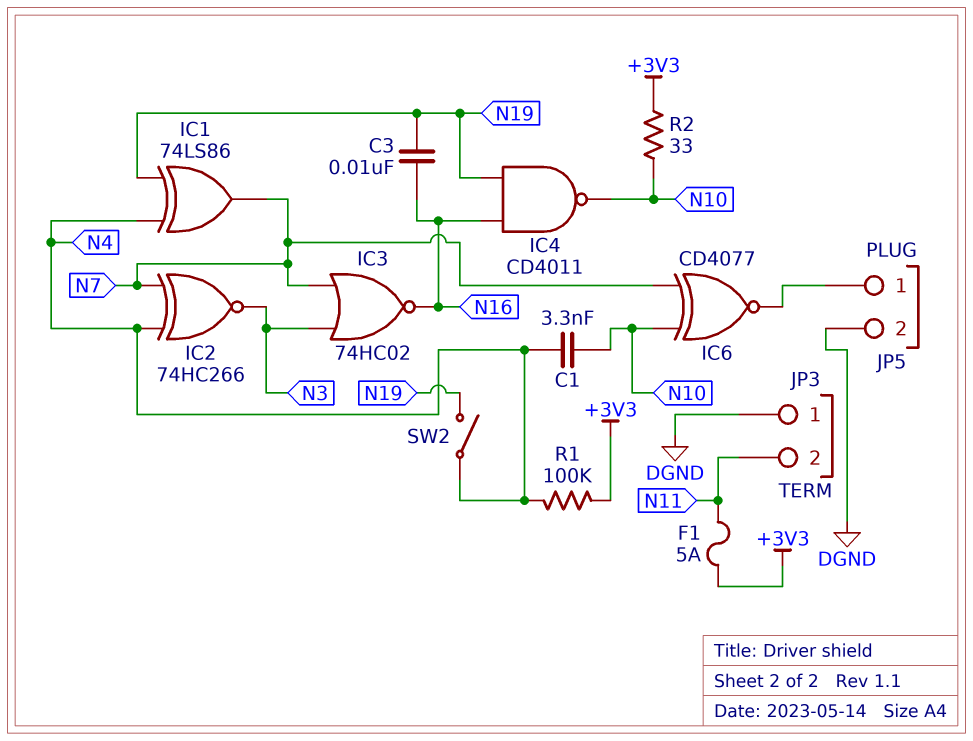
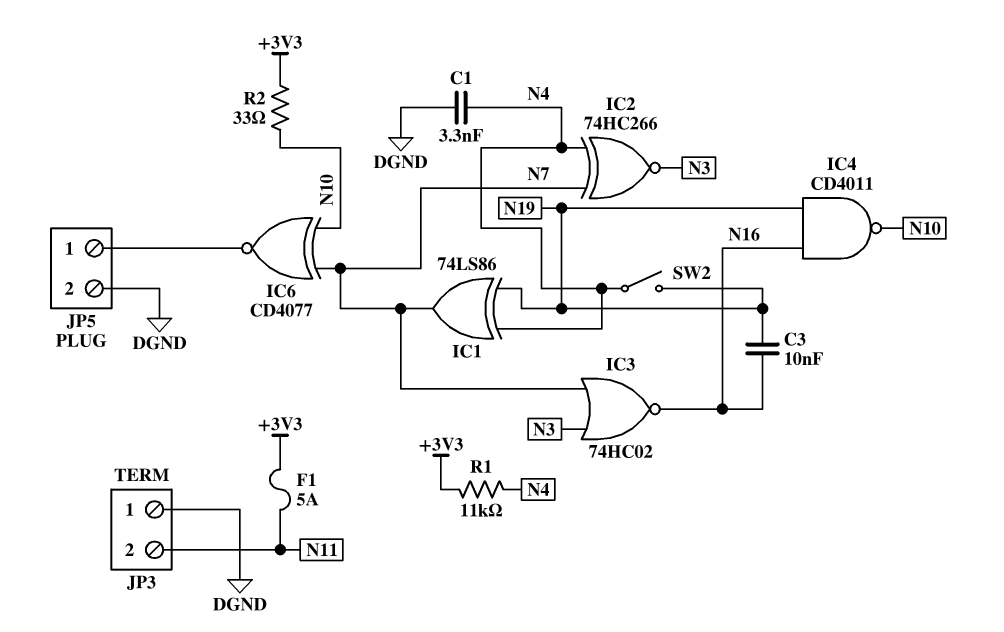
C1: 3.3nF (N4, N10) -> 3.3nF (DGND, N4)
R1: 100k (+3V3, N4) -> 11k (+3V3, N4)

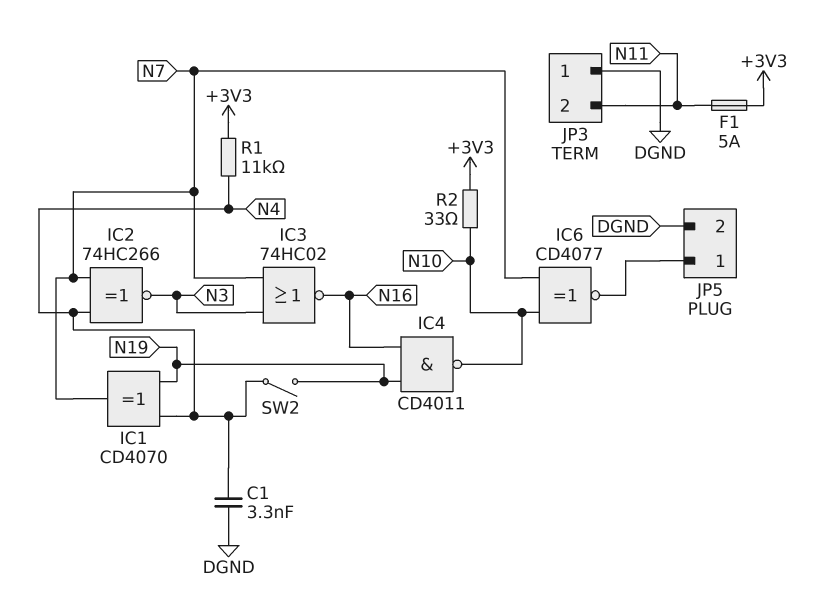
C3: 10nF (N16, N19) -> none
IC1: XOR 74LS86 (in N4, in N19, out N7) -> XOR CD4070 (in N4, in N19, out N7)

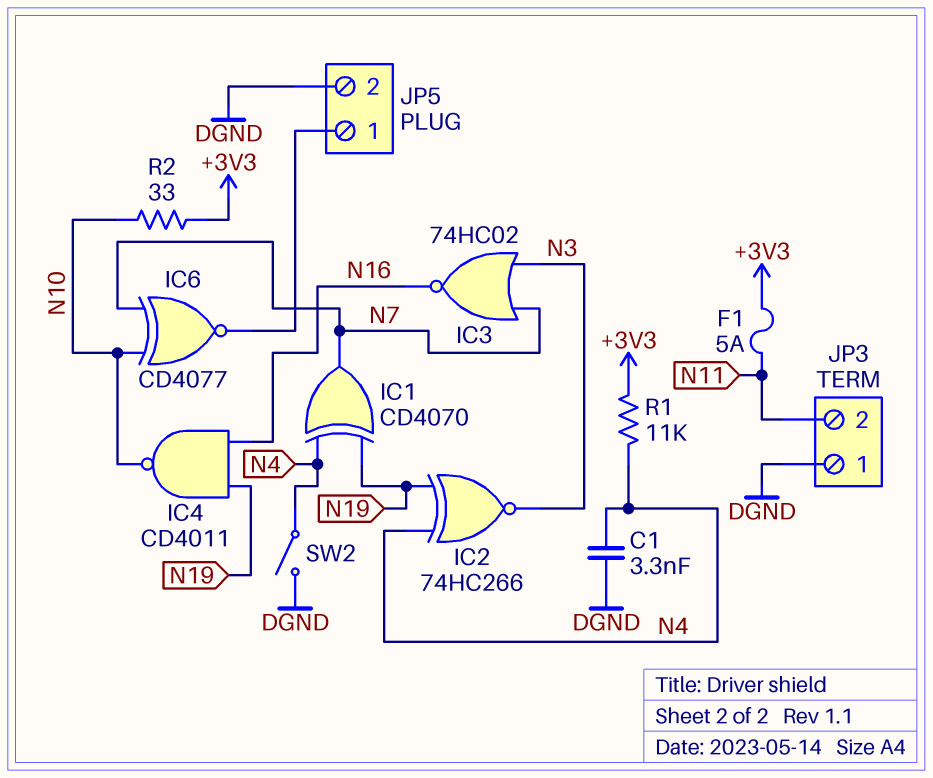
IC2: XNOR 74HC266 (in N4, in N7, out N3) -> XNOR 74HC266 (in N4, in N19, out N3)
SW2: switch (N4, N19) -> switch (DGND, N4)

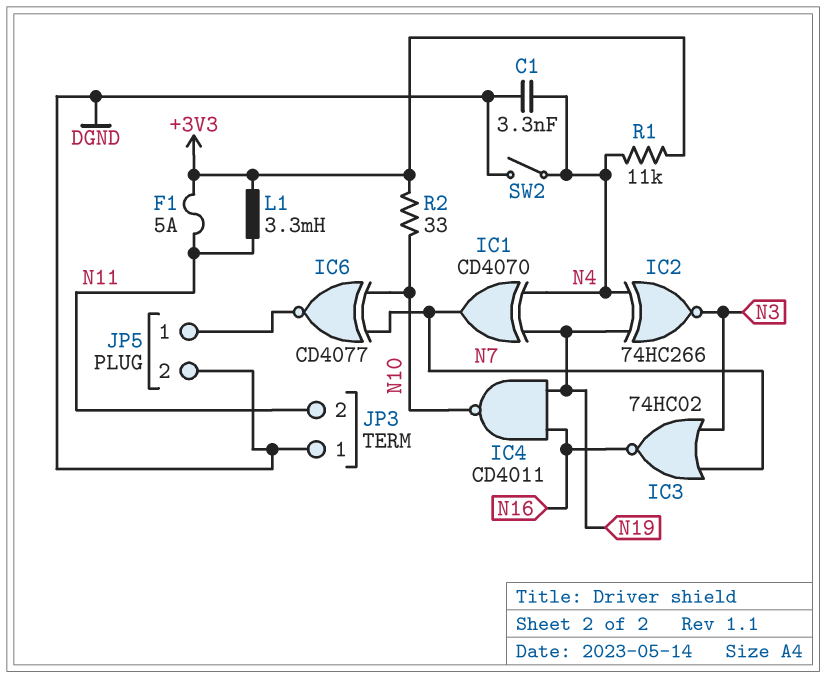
L1: none -> 3.3mH (+3V3, N11)

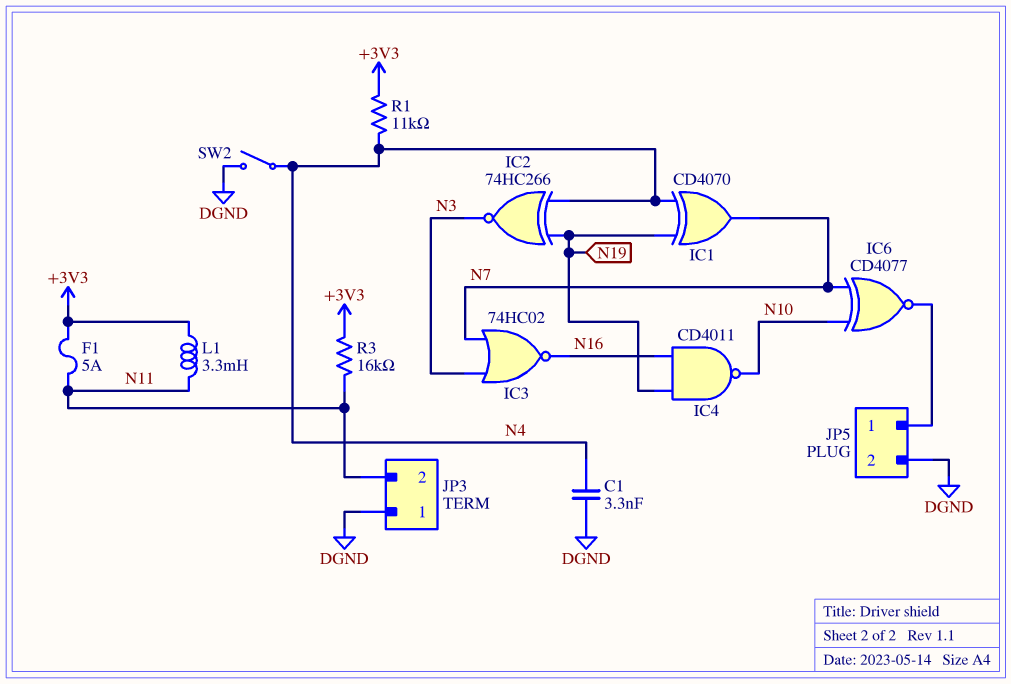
R2: 33 (+3V3, N10) -> none
R3: none -> 16k (+3V3, N11)

